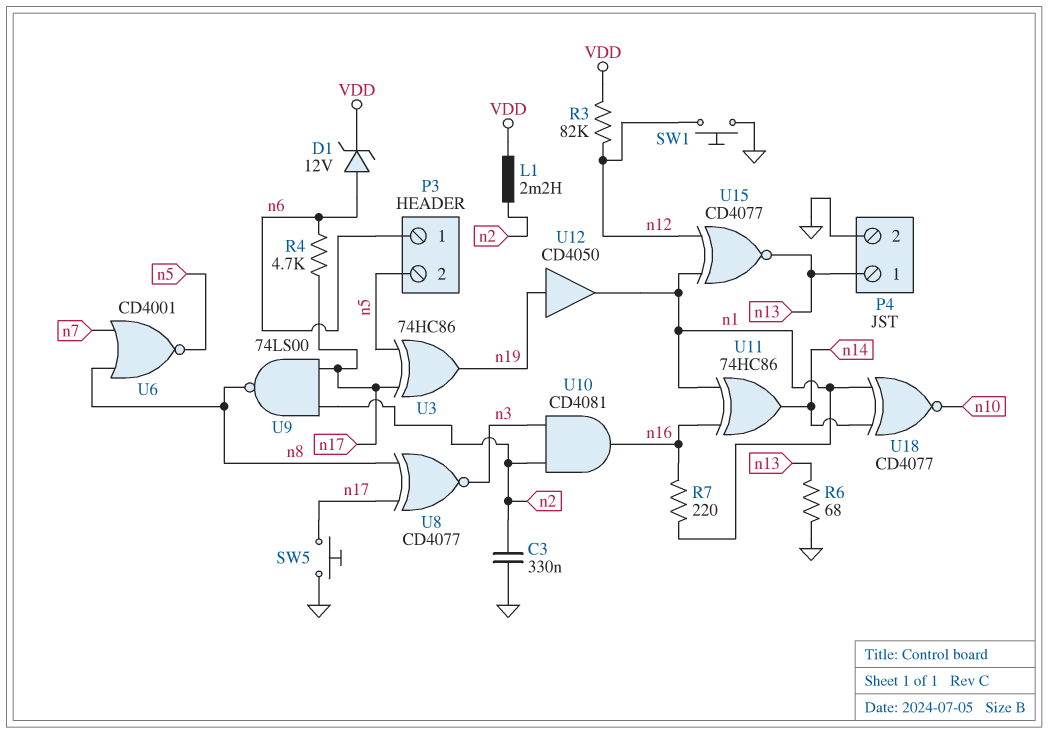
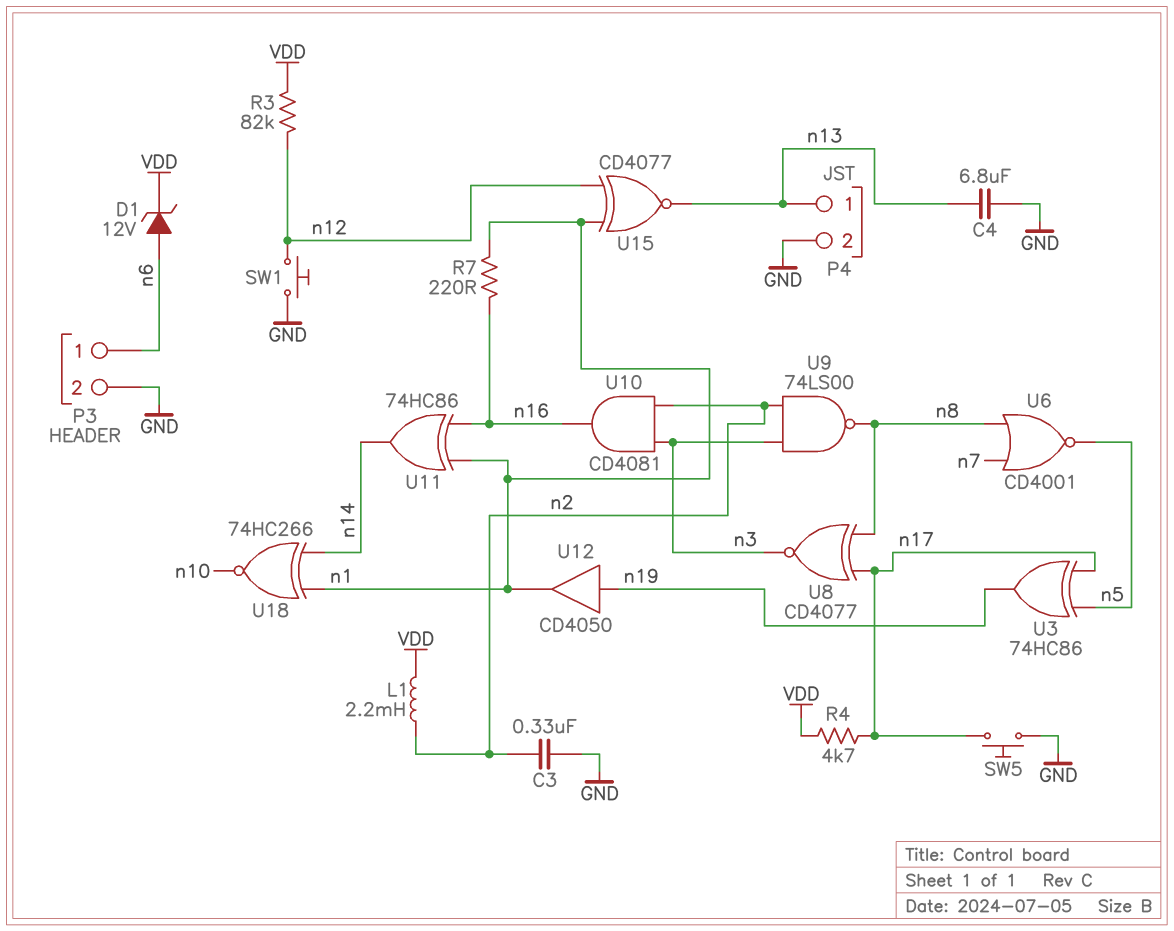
C4: none -> 6.8uF (GND, n13)
P3 pin 2: n5 -> GND
R4: 4.7k (n6, n17) -> 4.7k (VDD, n17)
R6: 68 (GND, n13) -> none
U9: NAND 74LS00 (in n2, in n17, out n8) -> NAND 74LS00 (in n2, in n3, out n8)
U18: XNOR CD4077 (in n1, in n14, out n10) -> XNOR 74HC266 (in n1, in n14, out n10)

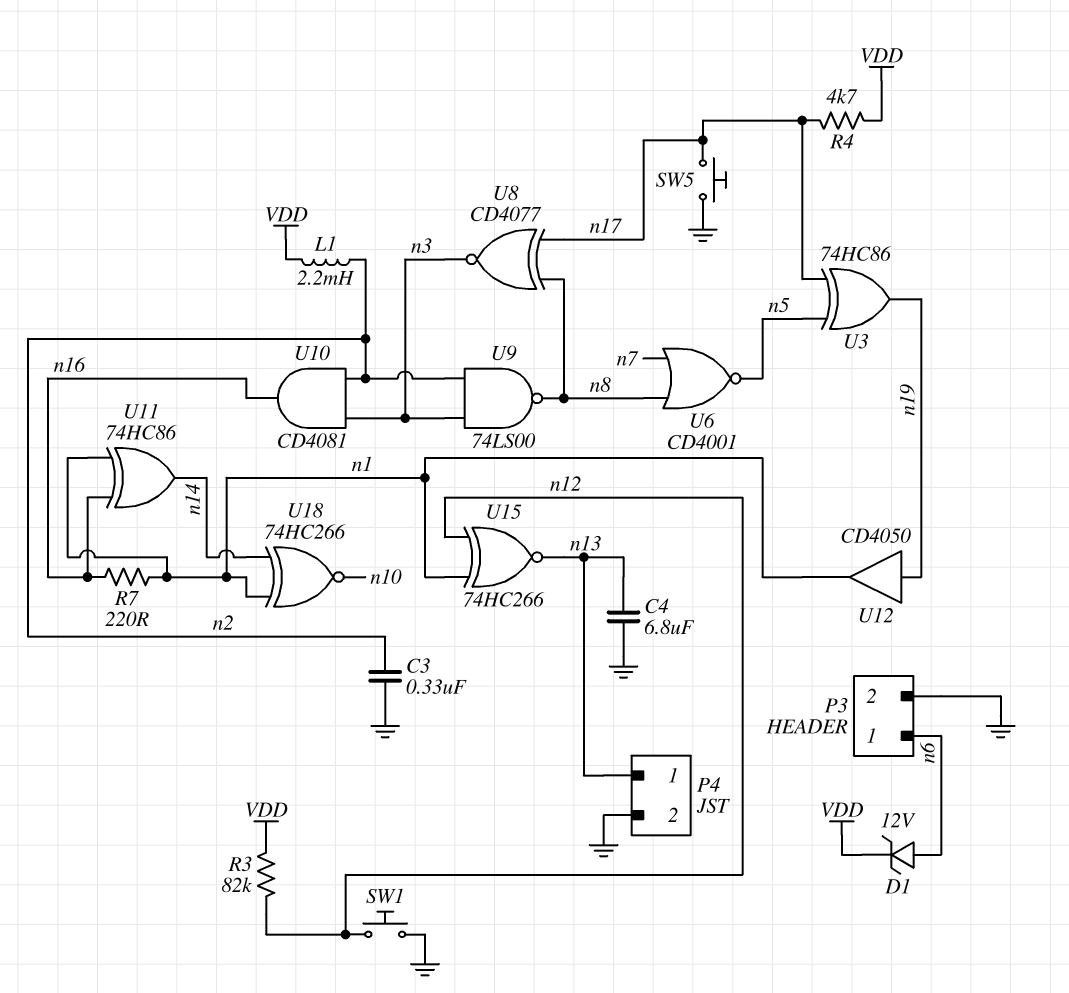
U15: XNOR CD4077 (in n1, in n12, out n13) -> XNOR 74HC266 (in n1, in n12, out n13)

